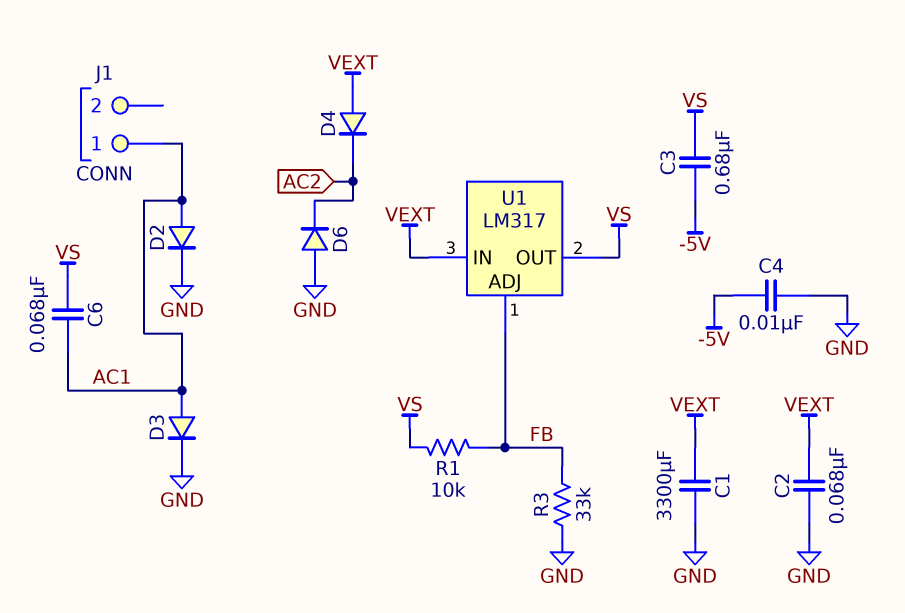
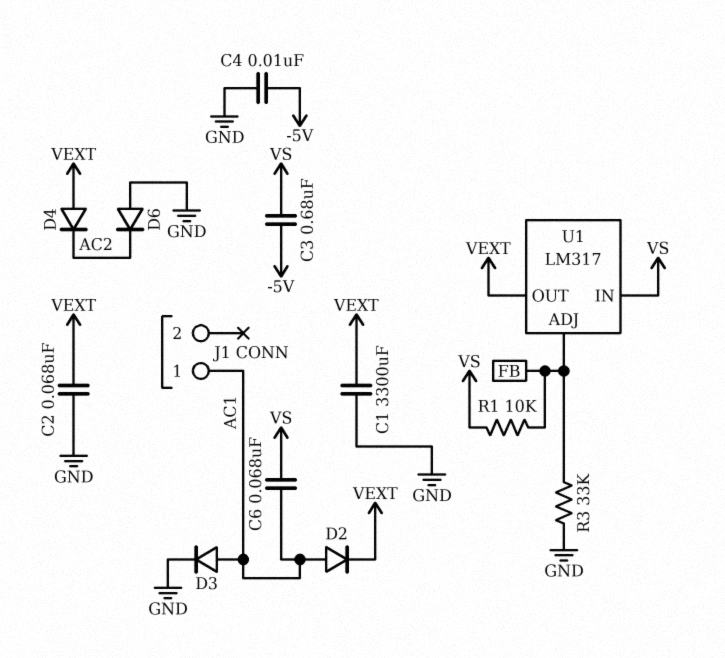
D2: diode (A AC1, K GND) -> diode (A AC1, K VEXT)
U1 pin IN: VEXT -> VS
U1 pin OUT: VS -> VEXT

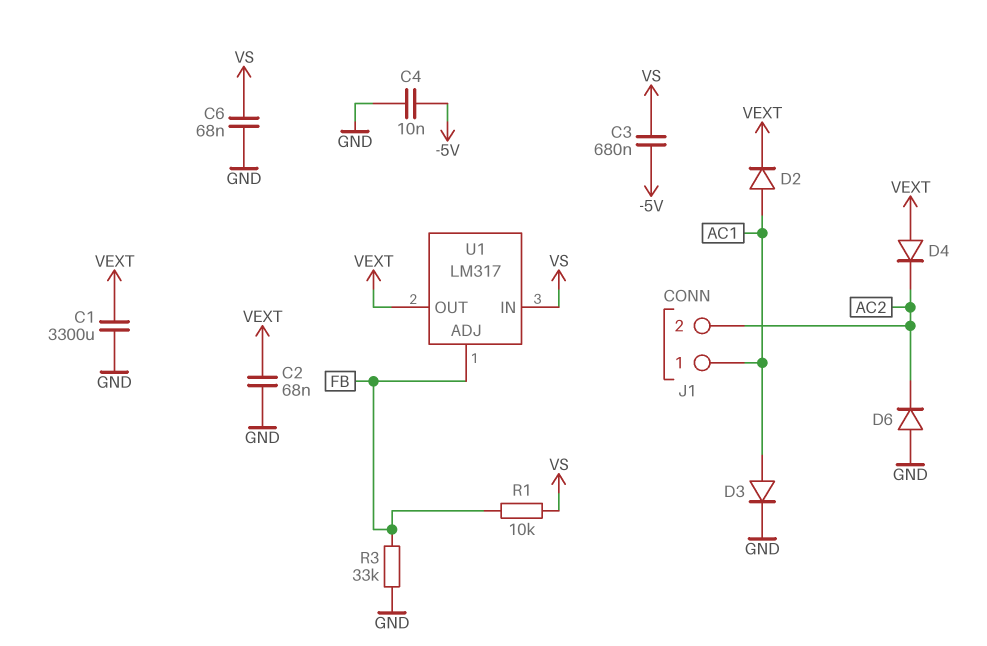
C6: 68nF (AC1, VS) -> 68nF (GND, VS)
J1 pin 2: none -> AC2

